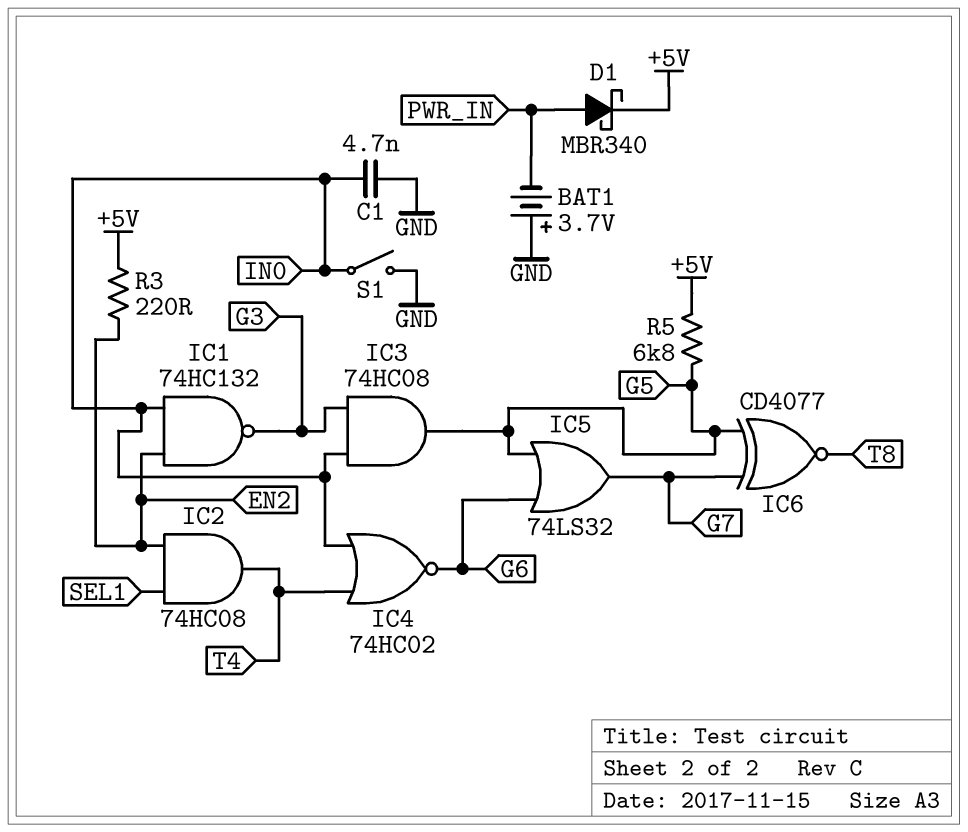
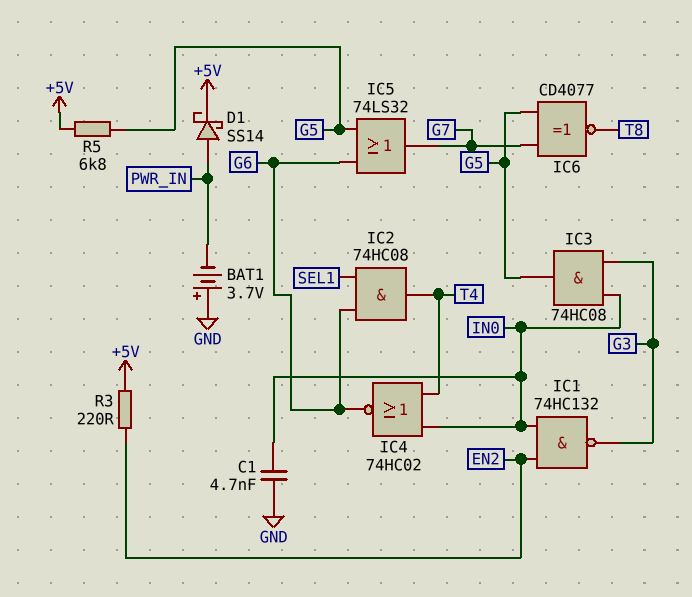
D1: schottky MBR340 (A PWR_IN, K +5V) -> schottky SS14 (A PWR_IN, K +5V)
IC2: AND 74HC08 (in EN2, in SEL1, out T4) -> AND 74HC08 (in G6, in SEL1, out T4)
S1: switch (GND, IN0) -> none

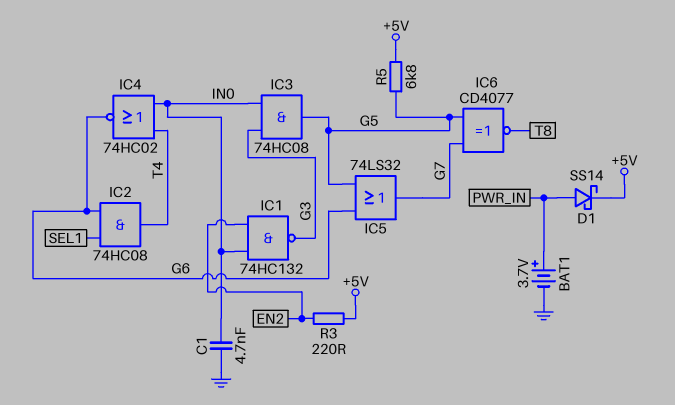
BAT1: 3.7V (plus GND, minus PWR_IN) -> 3.7V (plus PWR_IN, minus GND)

